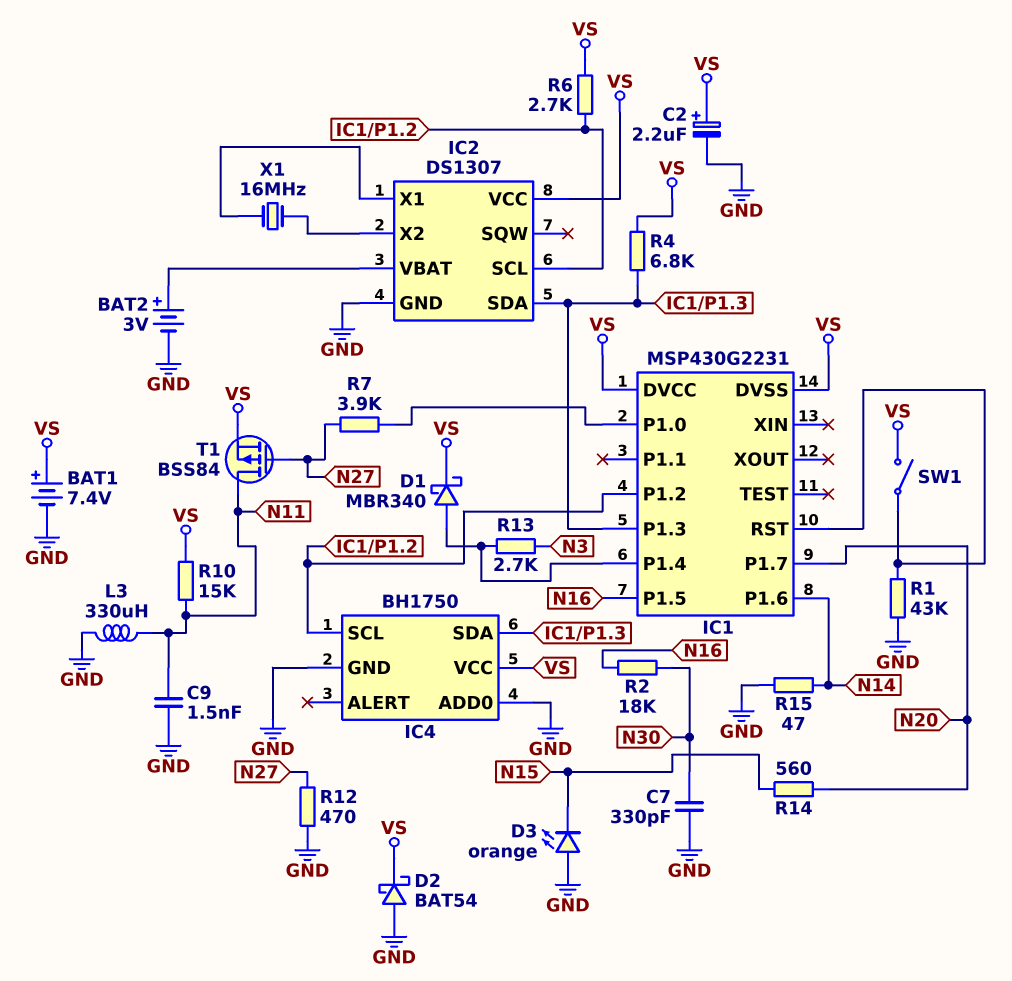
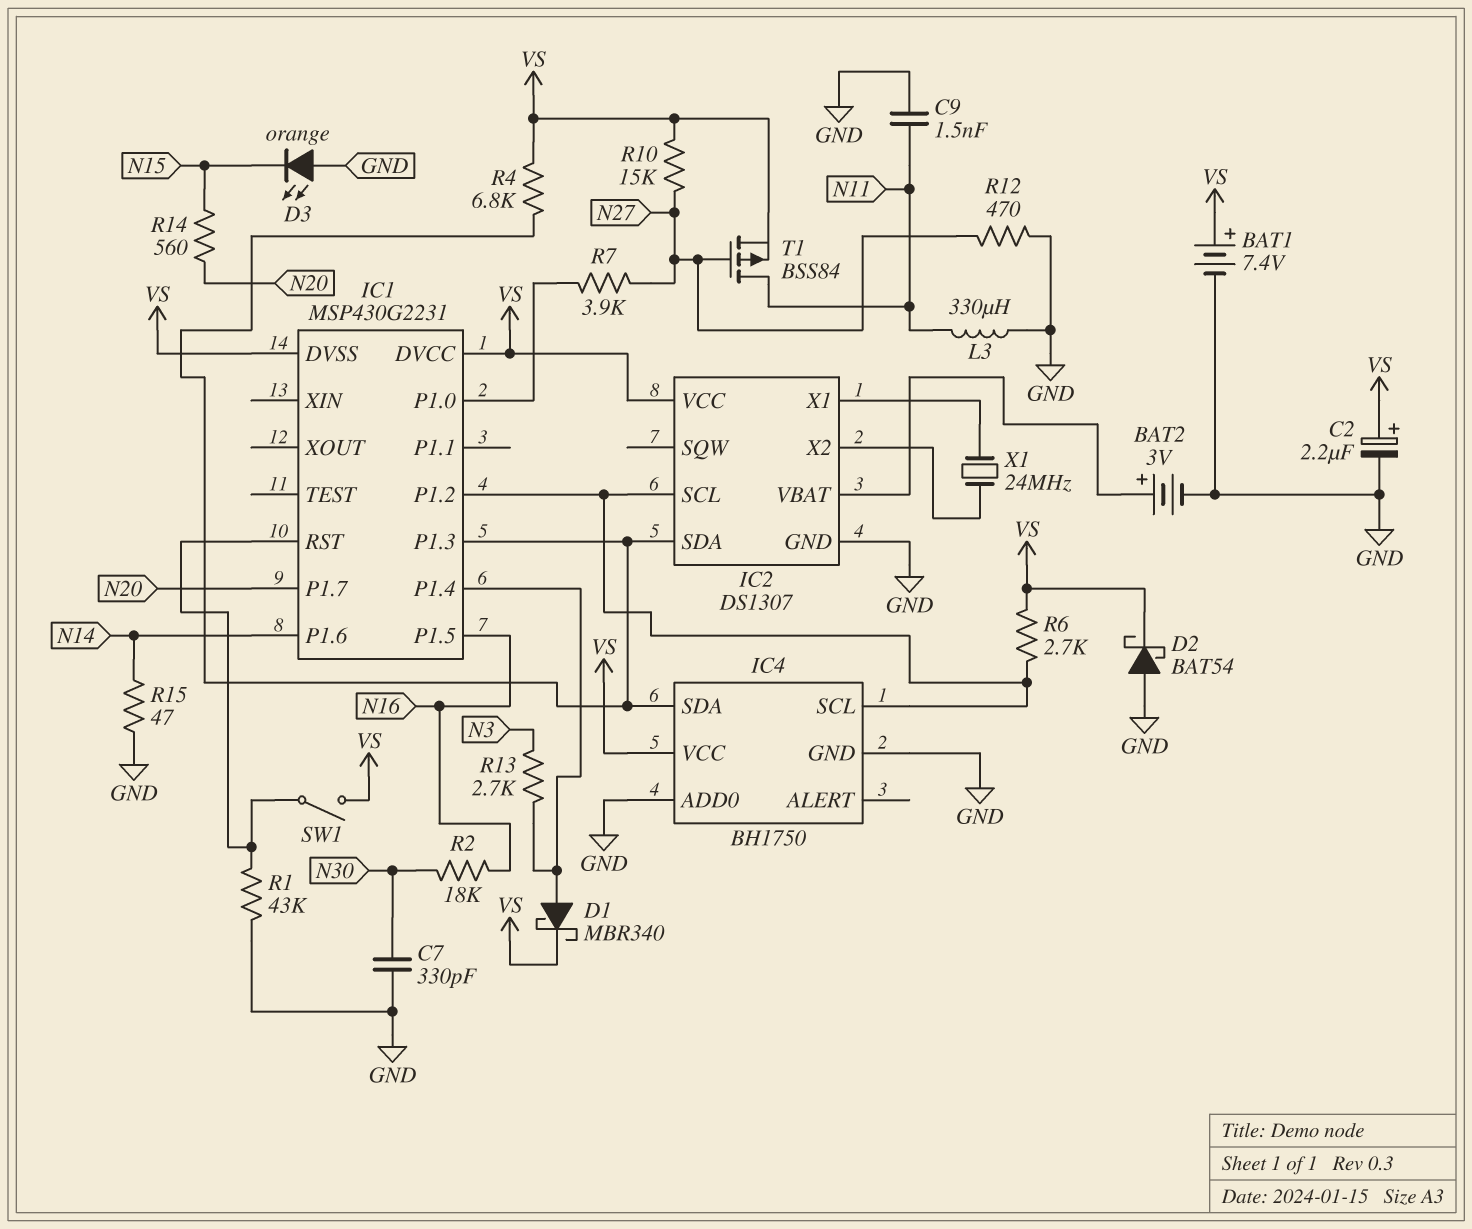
R10: 15k (N11, VS) -> 15k (N27, VS)
X1: 16MHz (IC2/X1, IC2/X2) -> 24MHz (IC2/X1, IC2/X2)

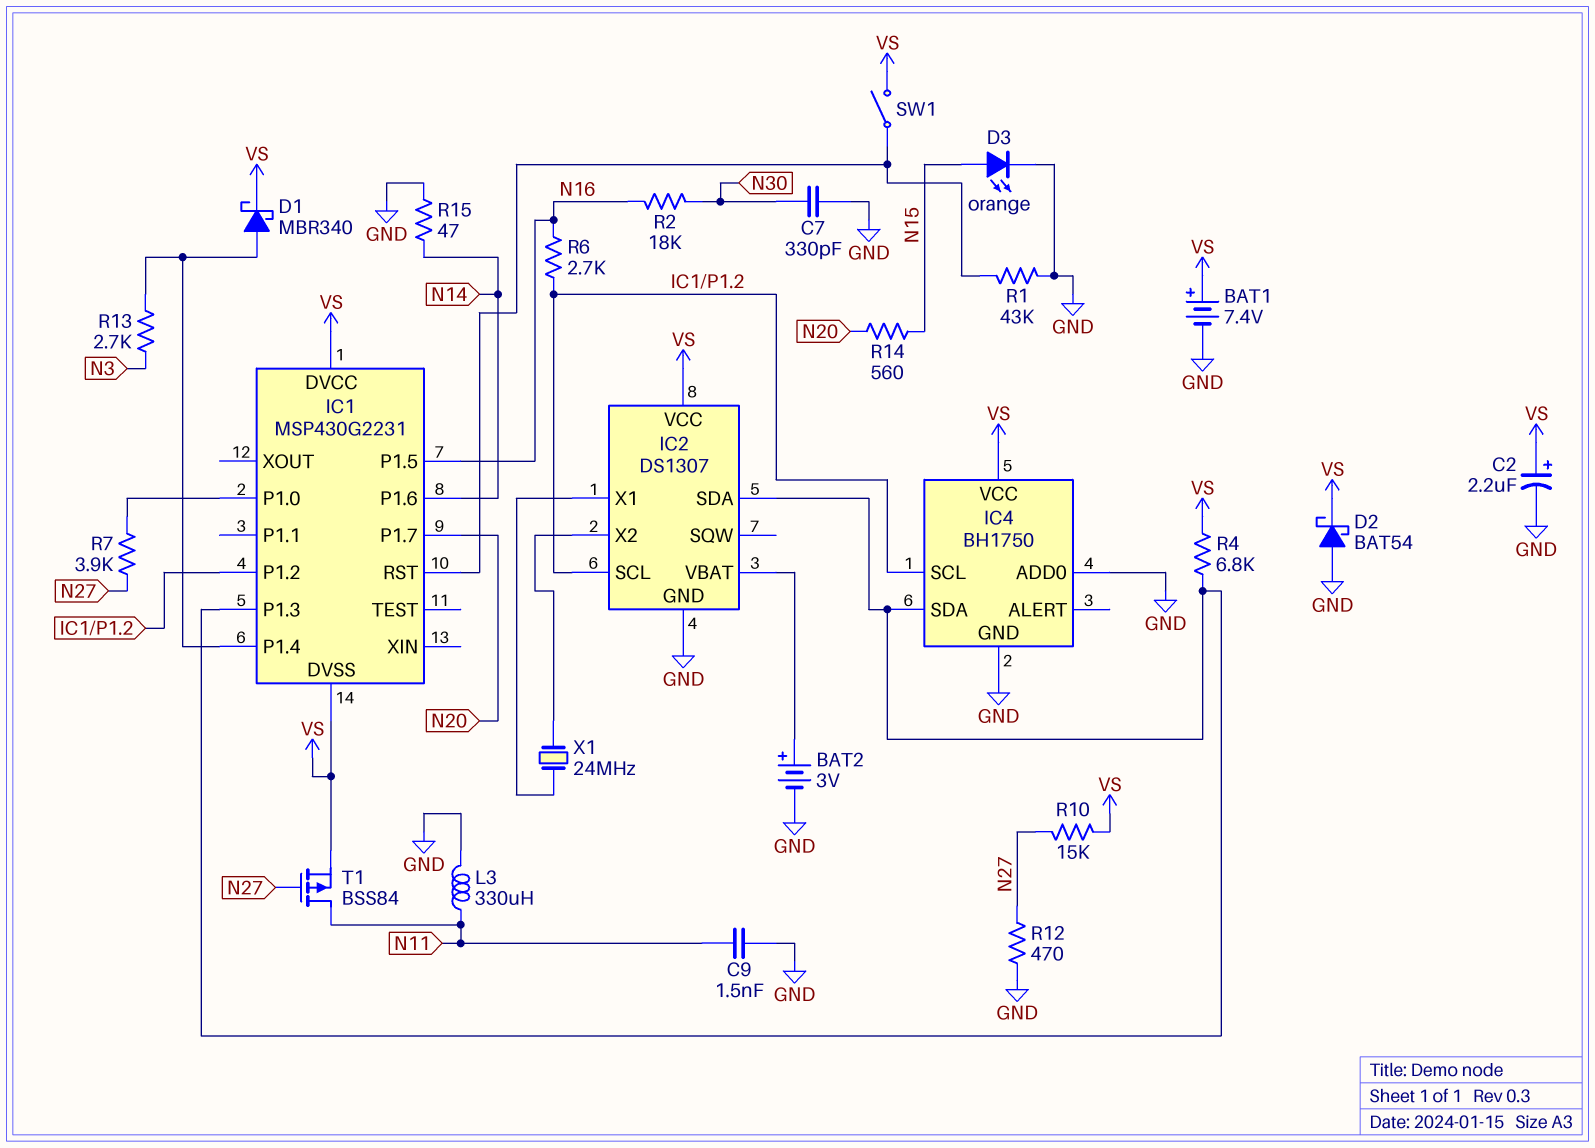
D3: LED orange (A GND, K N15) -> LED orange (A N15, K GND)
R6: 2.7k (IC1/P1.2, VS) -> 2.7k (IC1/P1.2, N16)

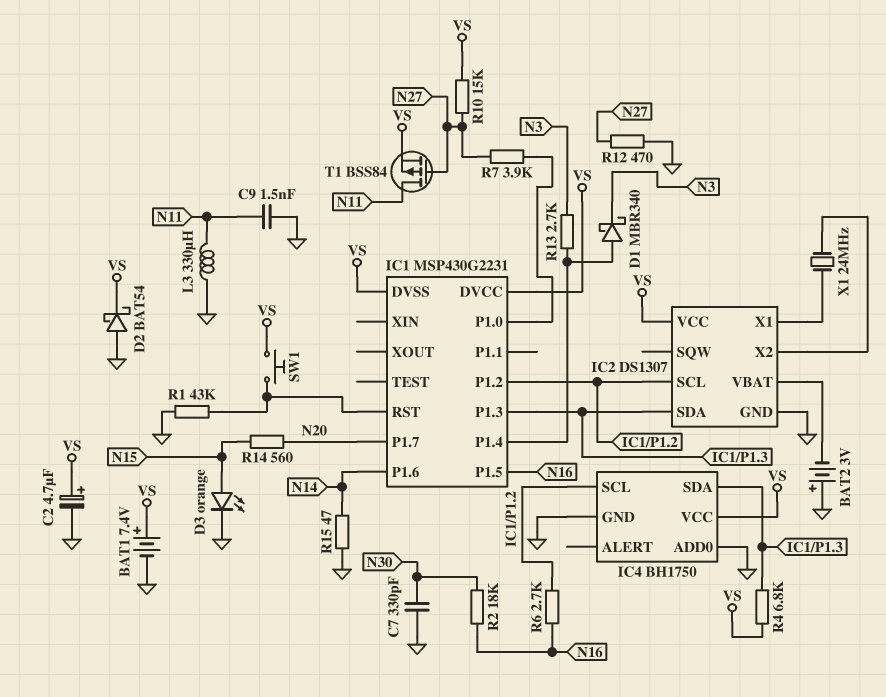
BAT2: 3V (plus IC2/VBAT, minus GND) -> 3V (plus GND, minus IC2/VBAT)
C2: 2.2uF (plus VS, minus GND) -> 4.7uF (plus VS, minus GND)
D1: schottky MBR340 (A IC1/P1.4, K VS) -> schottky MBR340 (A IC1/P1.4, K N3)
SW1: switch (IC1/RST, VS) -> button (IC1/RST, VS)

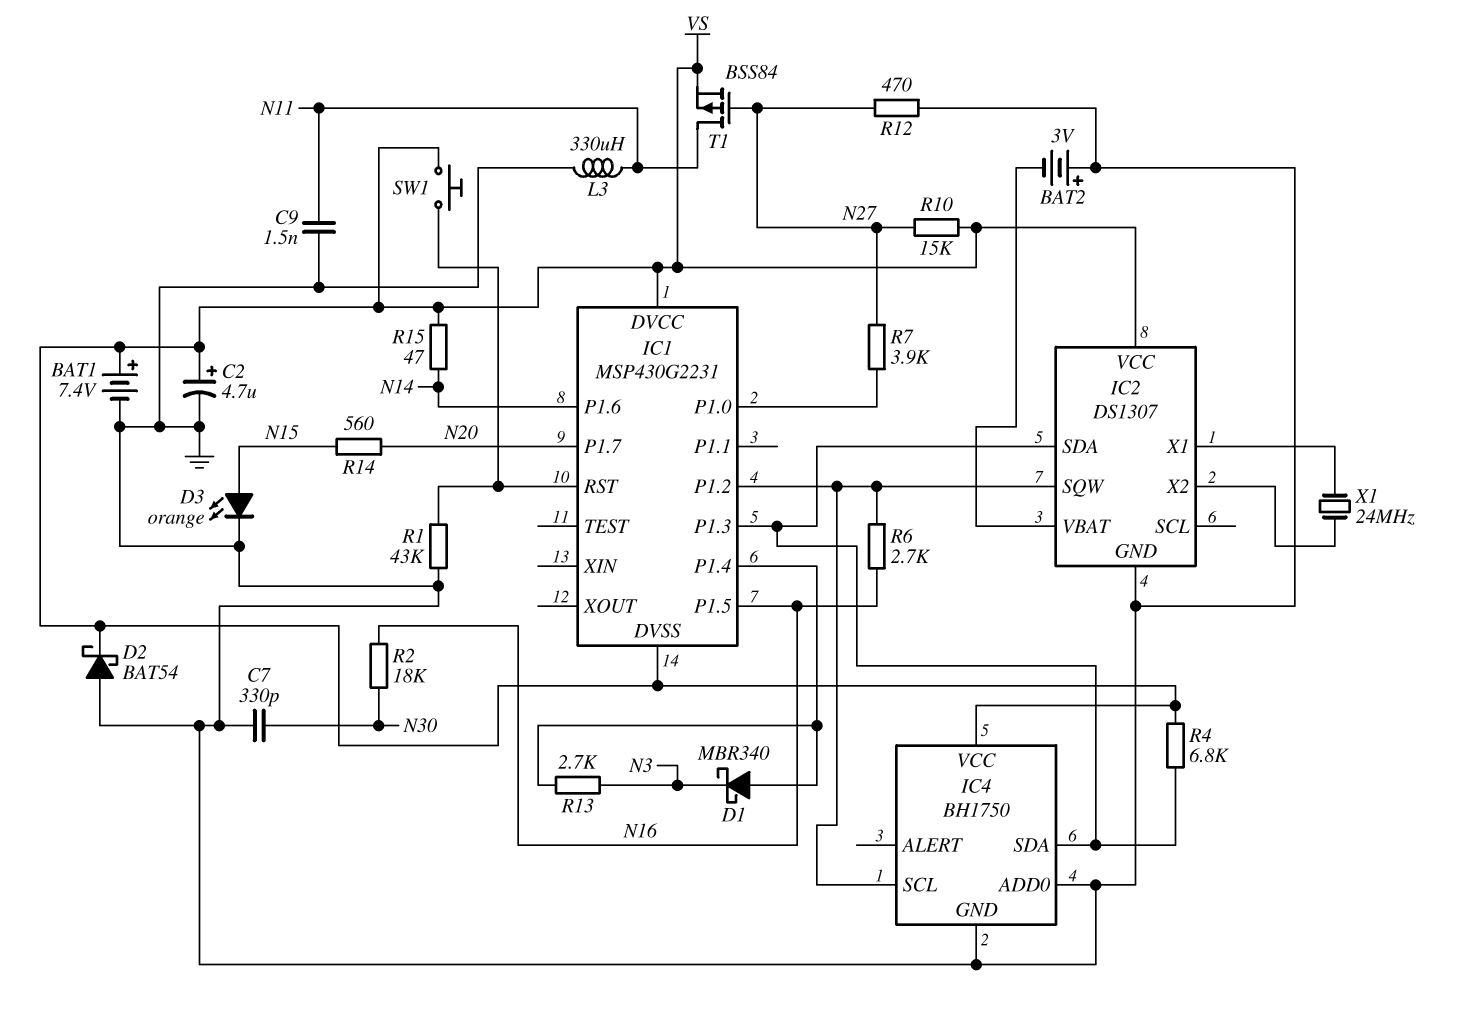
IC2 pin SCL: IC1/P1.2 -> none
IC2 pin SQW: none -> IC1/P1.2
R15: 47 (GND, N14) -> 47 (N14, VS)

